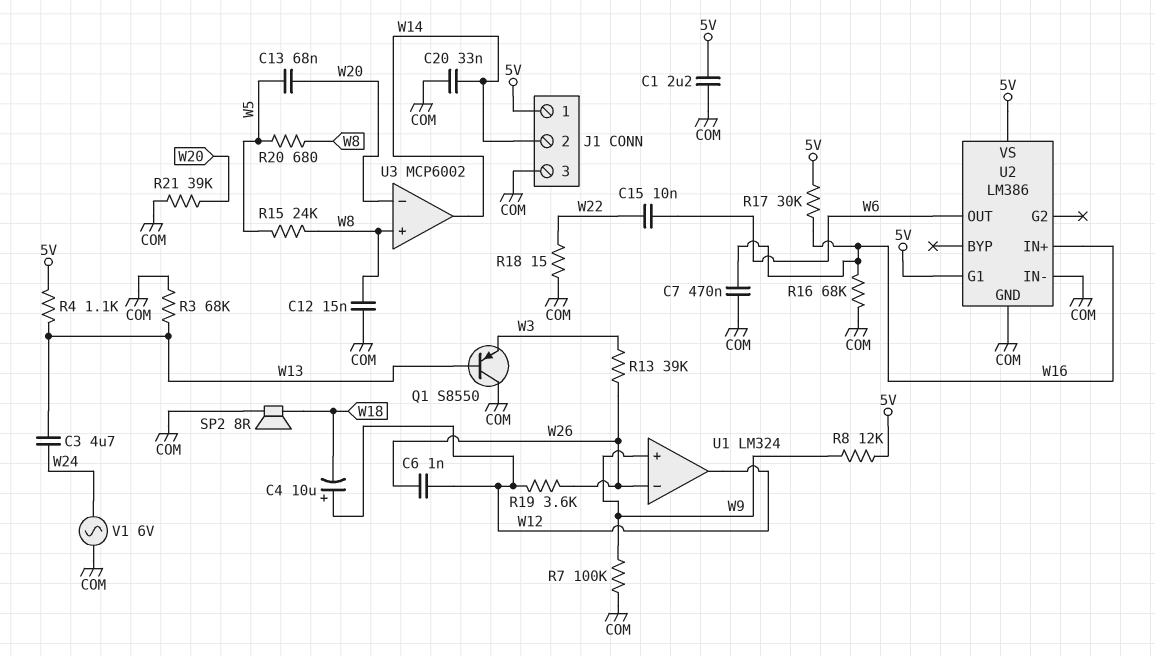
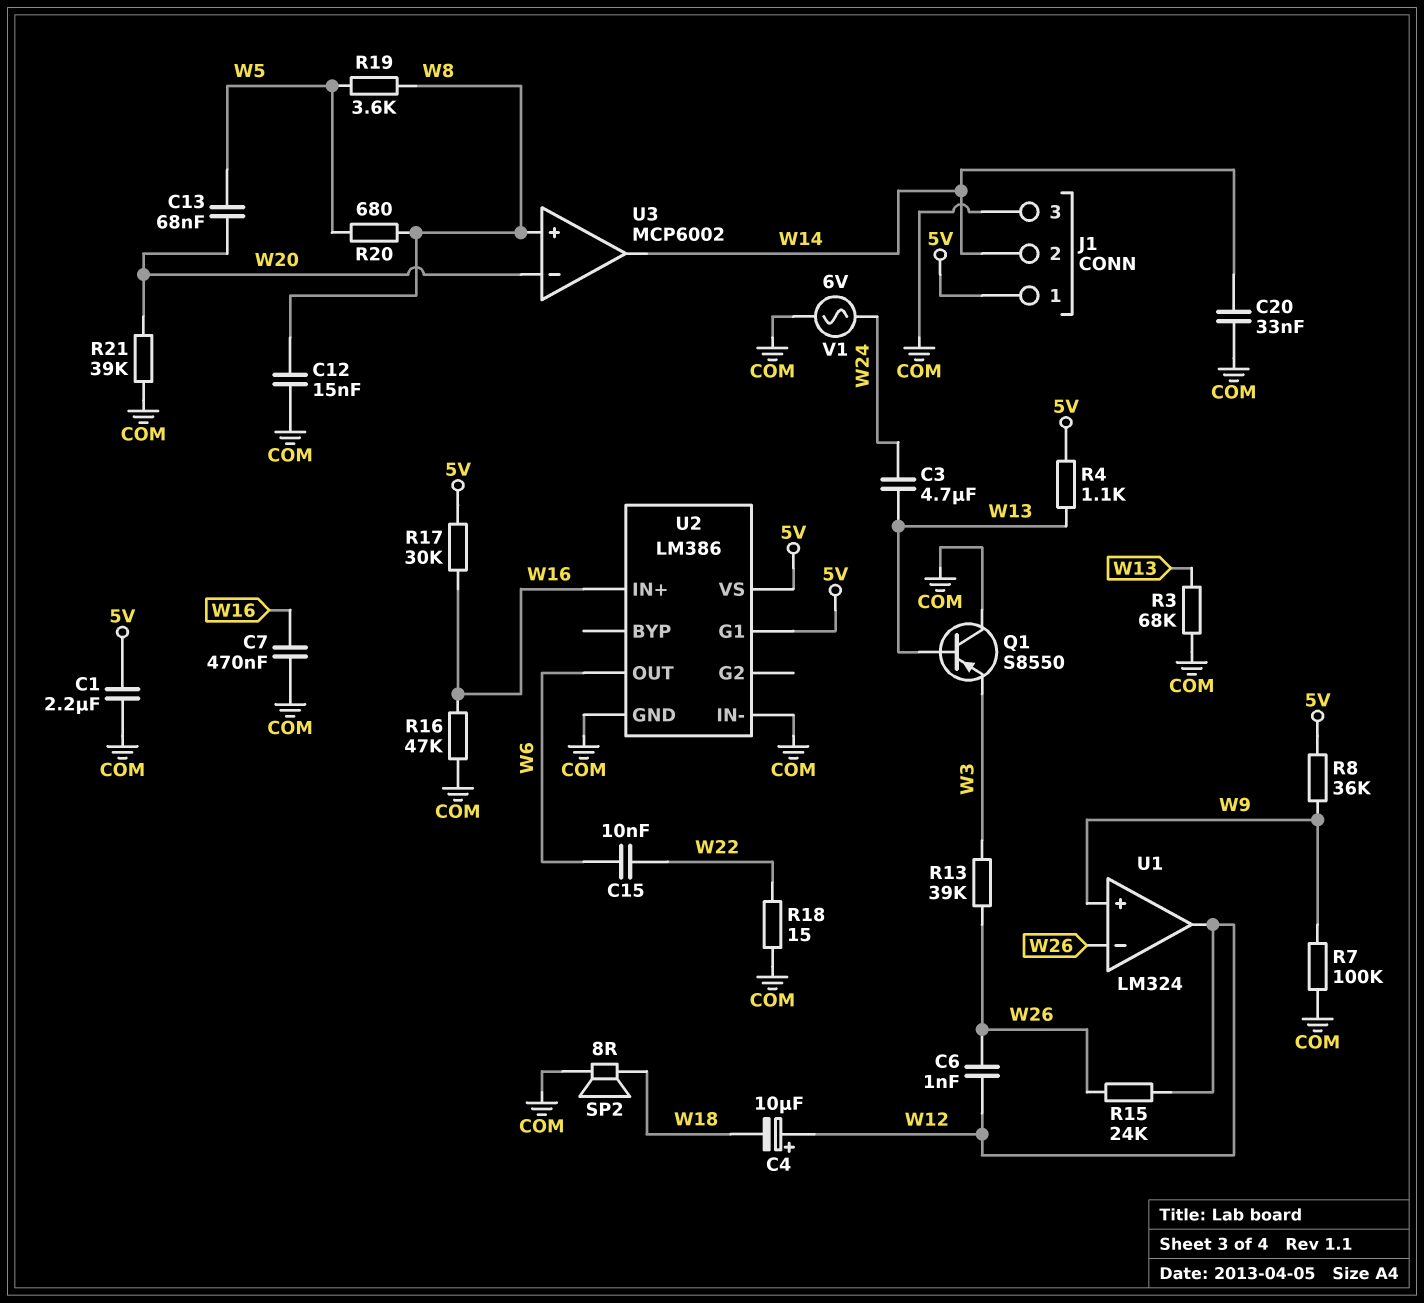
R8: 12k (5V, W9) -> 36k (5V, W9)
R15: 24k (W5, W8) -> 24k (W12, W26)
R16: 68k (COM, W16) -> 47k (COM, W16)
R19: 3.6k (W12, W26) -> 3.6k (W5, W8)

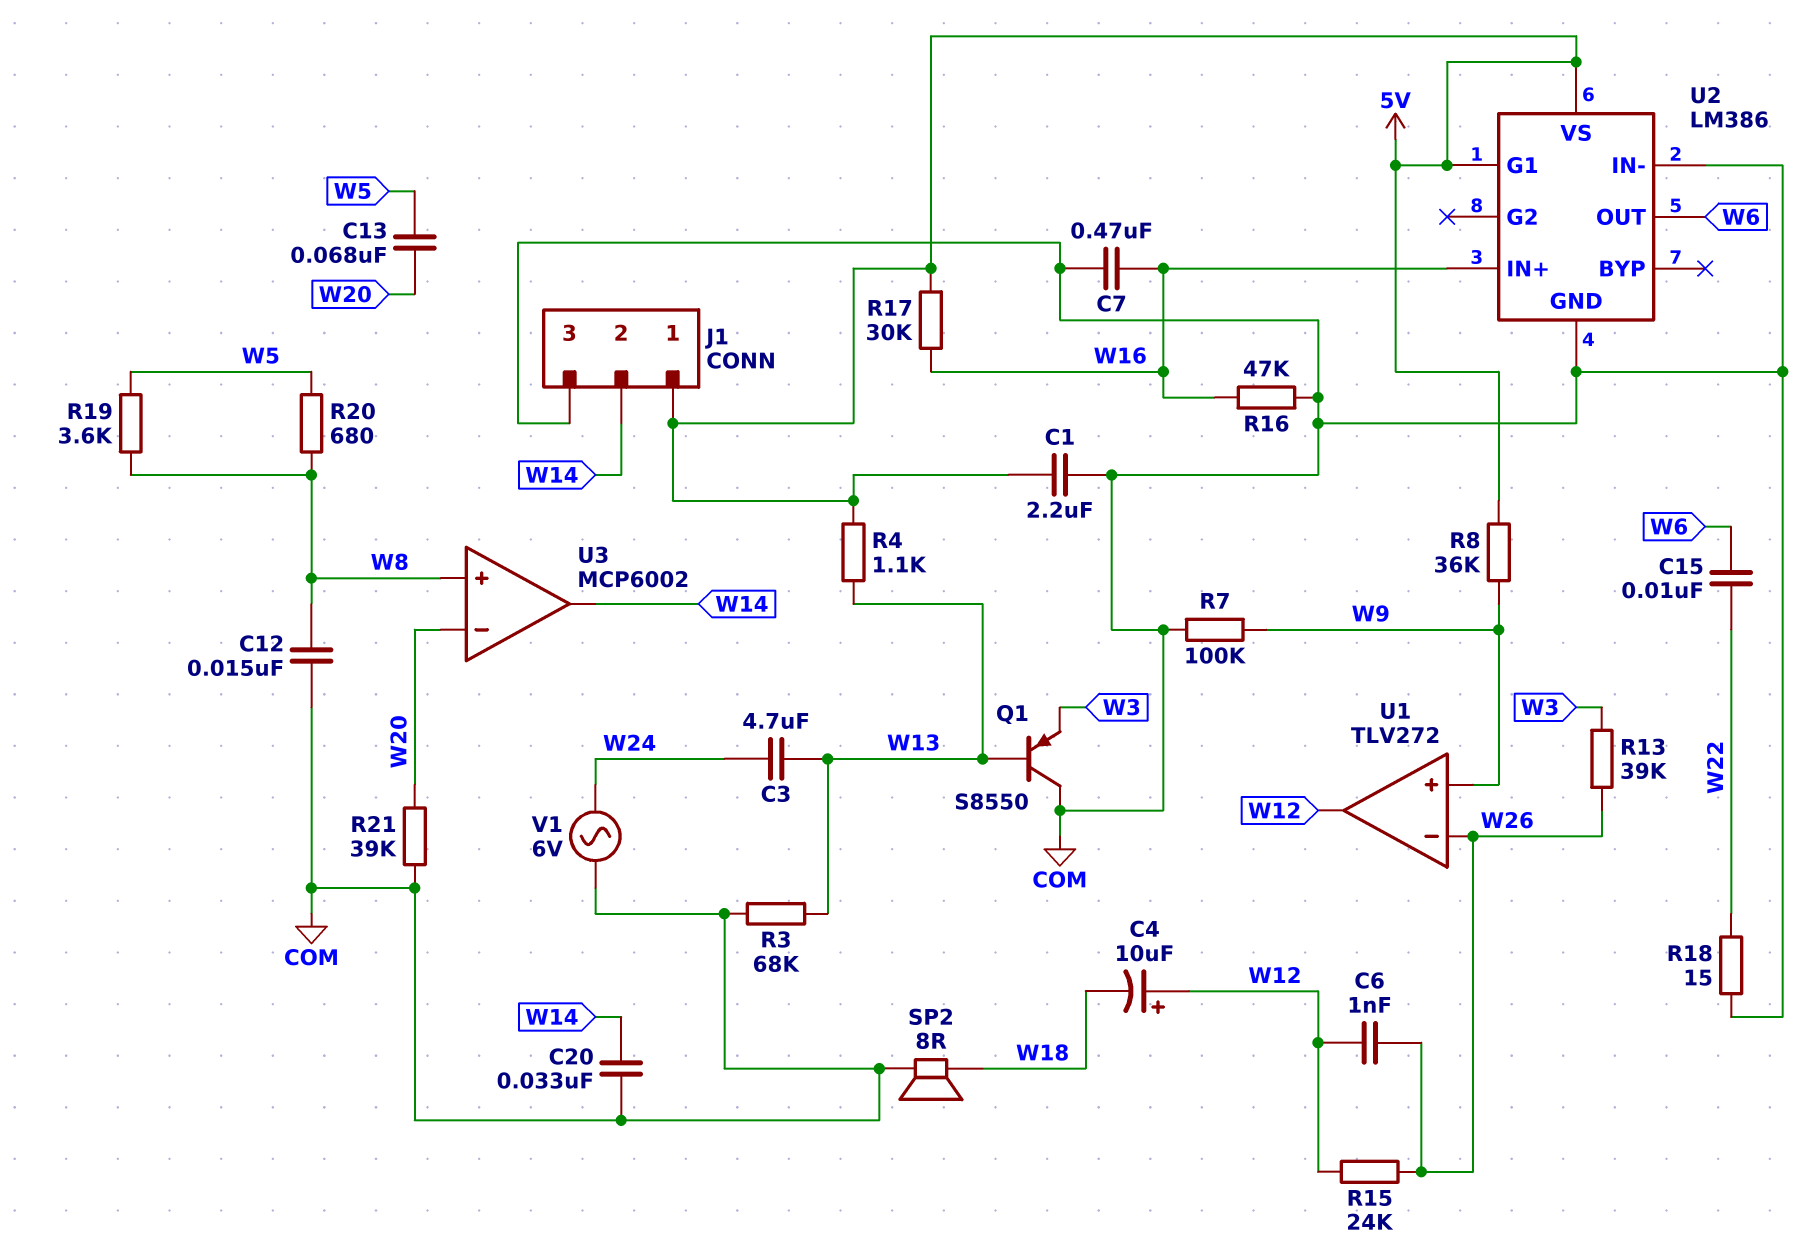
U1: LM324 -> TLV272

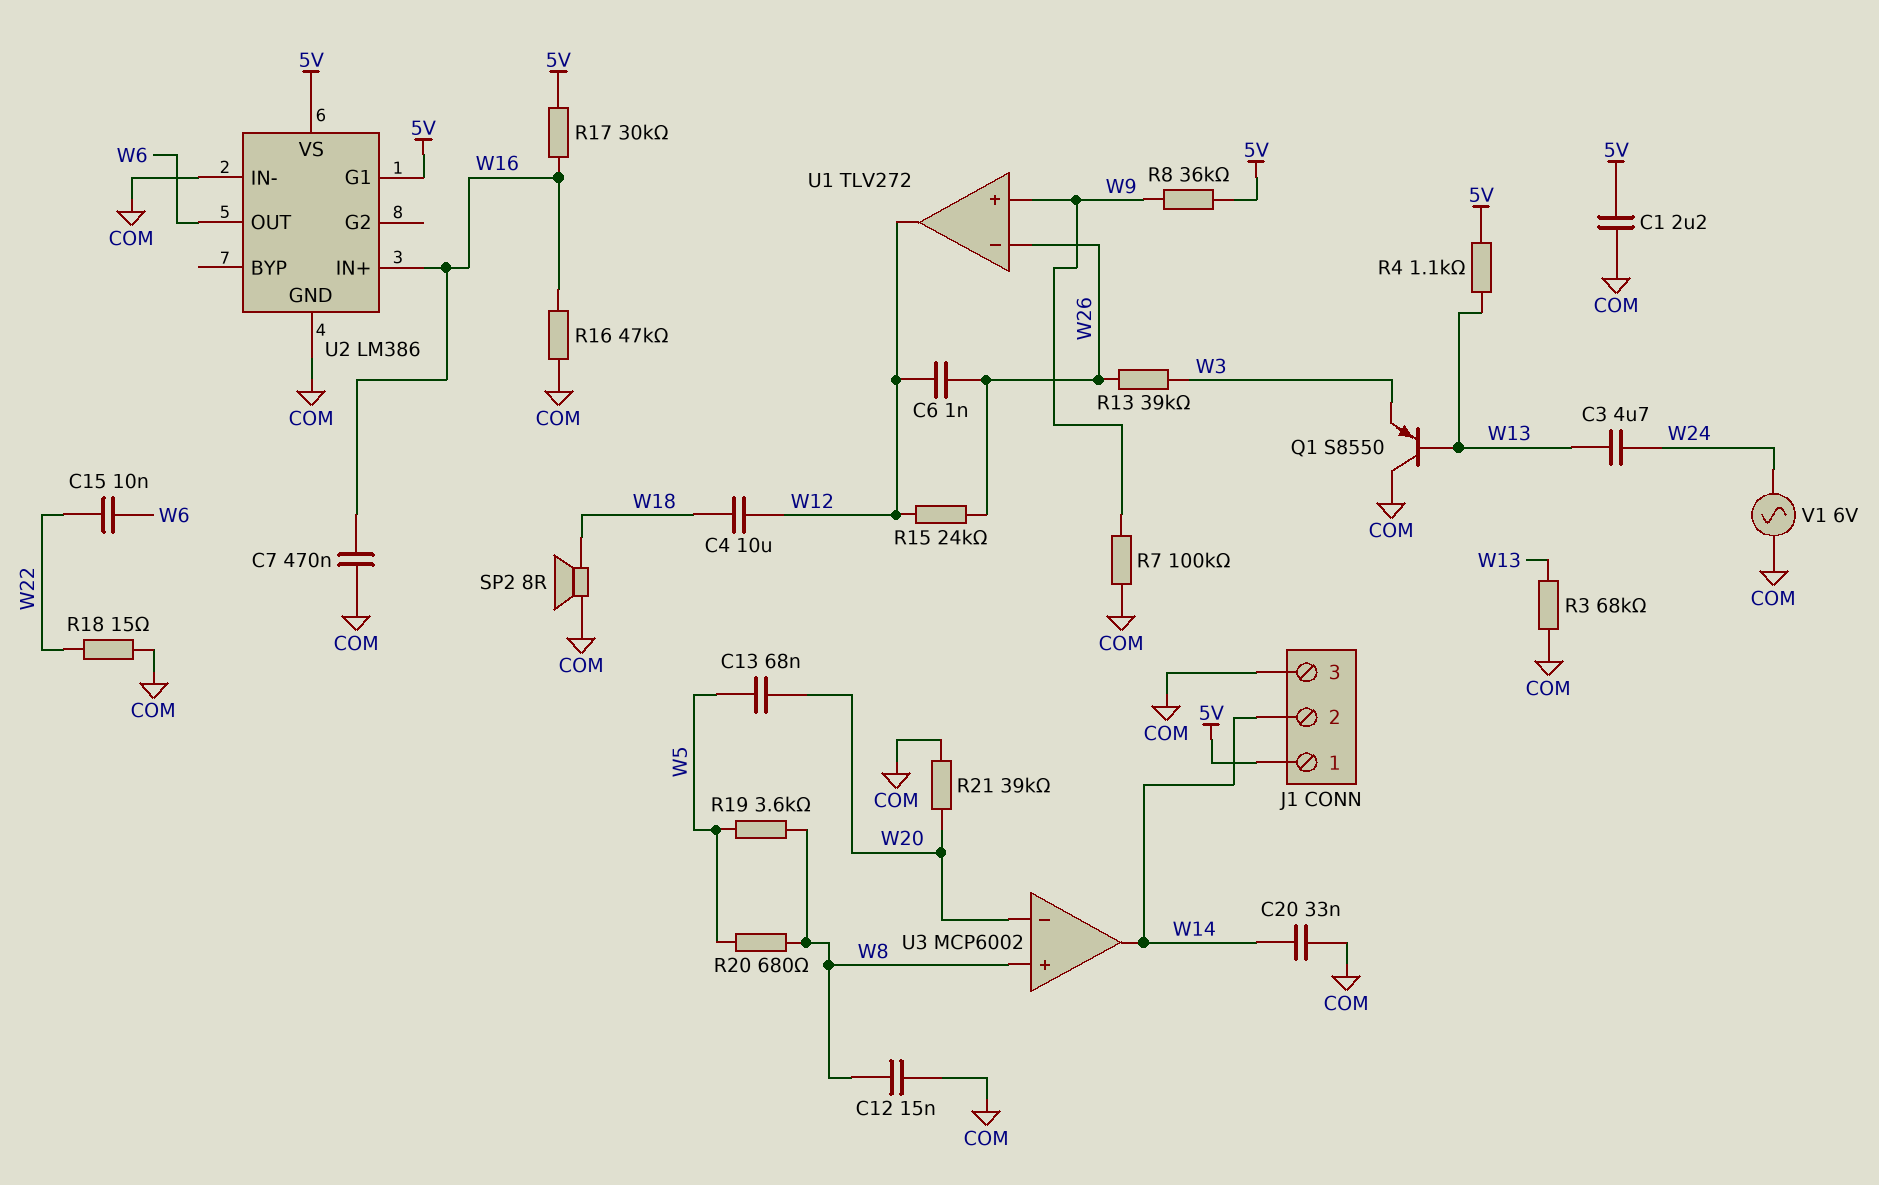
C4: 10uF (plus W12, minus W18) -> 10uF (W12, W18)

